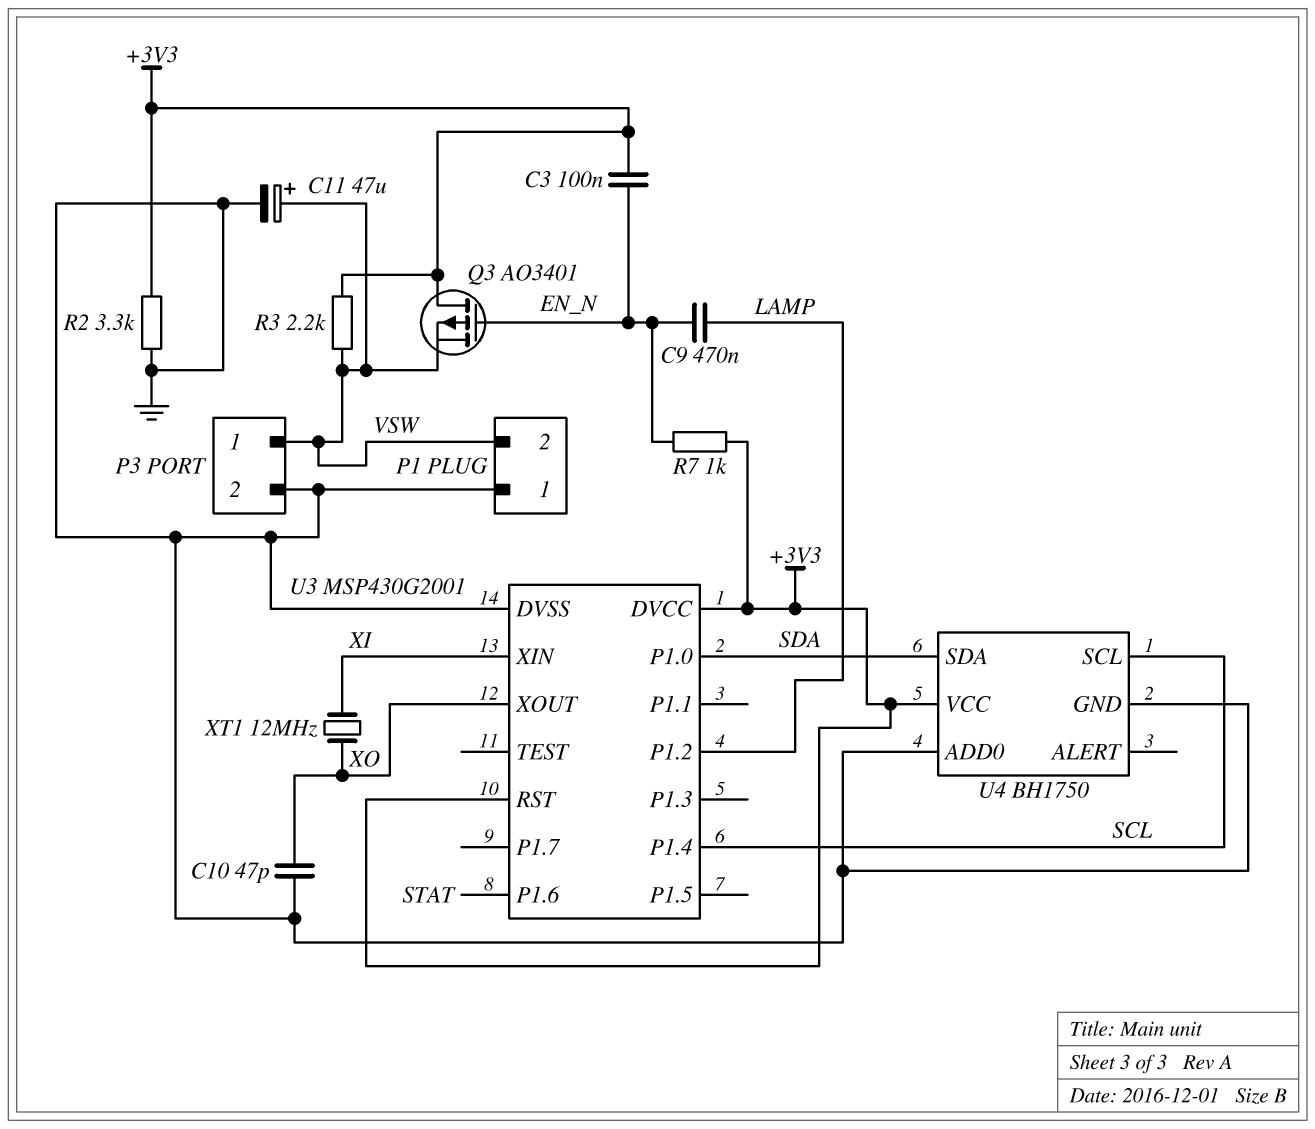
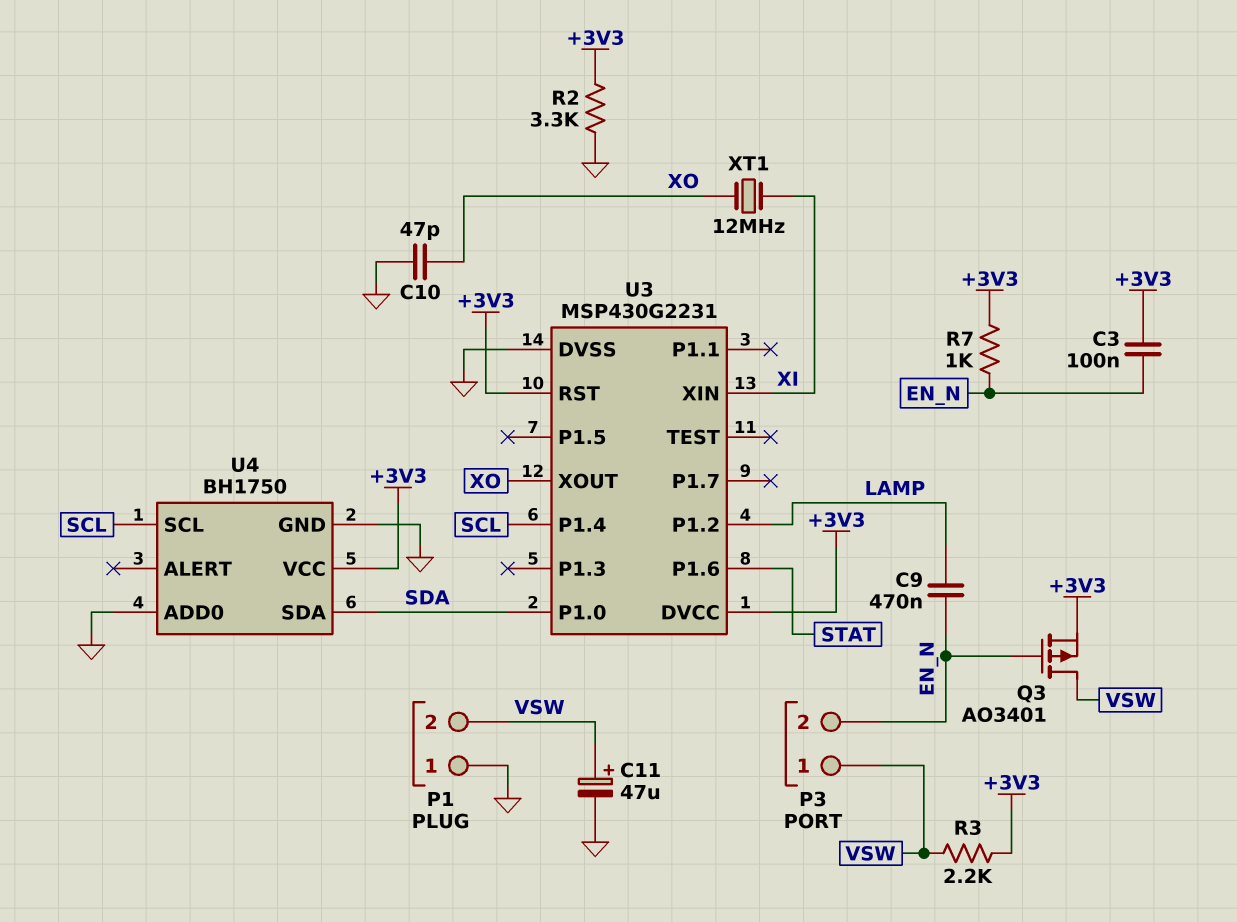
P3 pin 2: GND -> EN_N
Q3: PMOS AO3401 (G EN_N, D +3V3, S VSW) -> PMOS AO3401 (G EN_N, D VSW, S +3V3)
U3: MSP430G2001 -> MSP430G2231

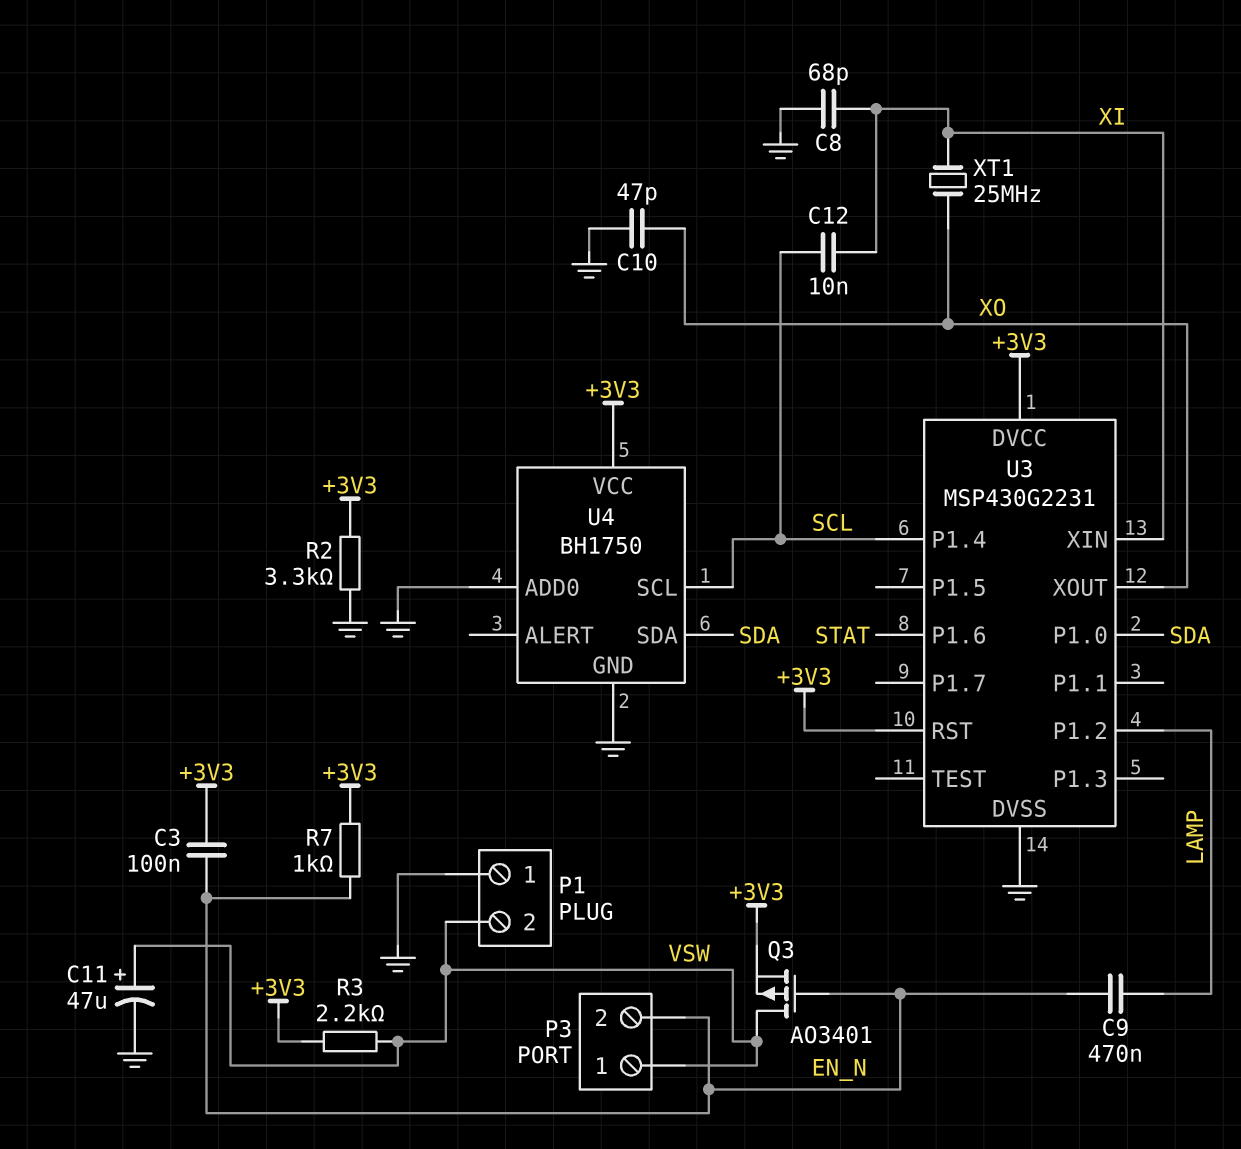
C8: none -> 68pF (GND, XI)
C12: none -> 10nF (SCL, XI)
XT1: 12MHz (XI, XO) -> 25MHz (XI, XO)

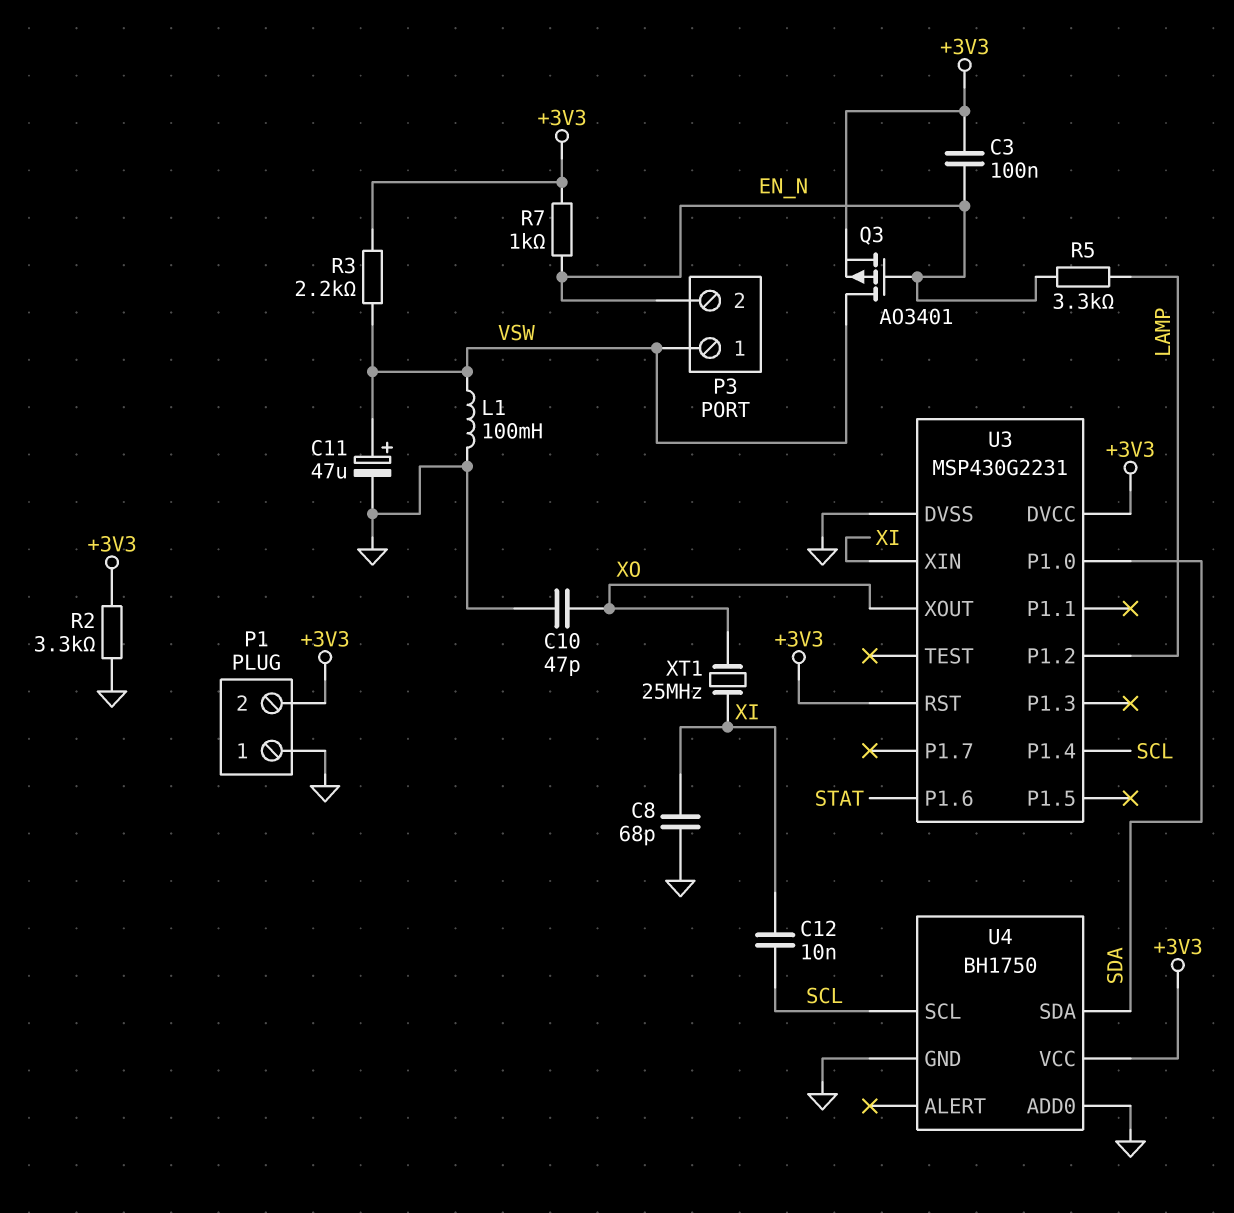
C9: 470nF (EN_N, LAMP) -> none
L1: none -> 100mH (GND, VSW)
P1 pin 2: VSW -> +3V3
R5: none -> 3.3k (EN_N, LAMP)

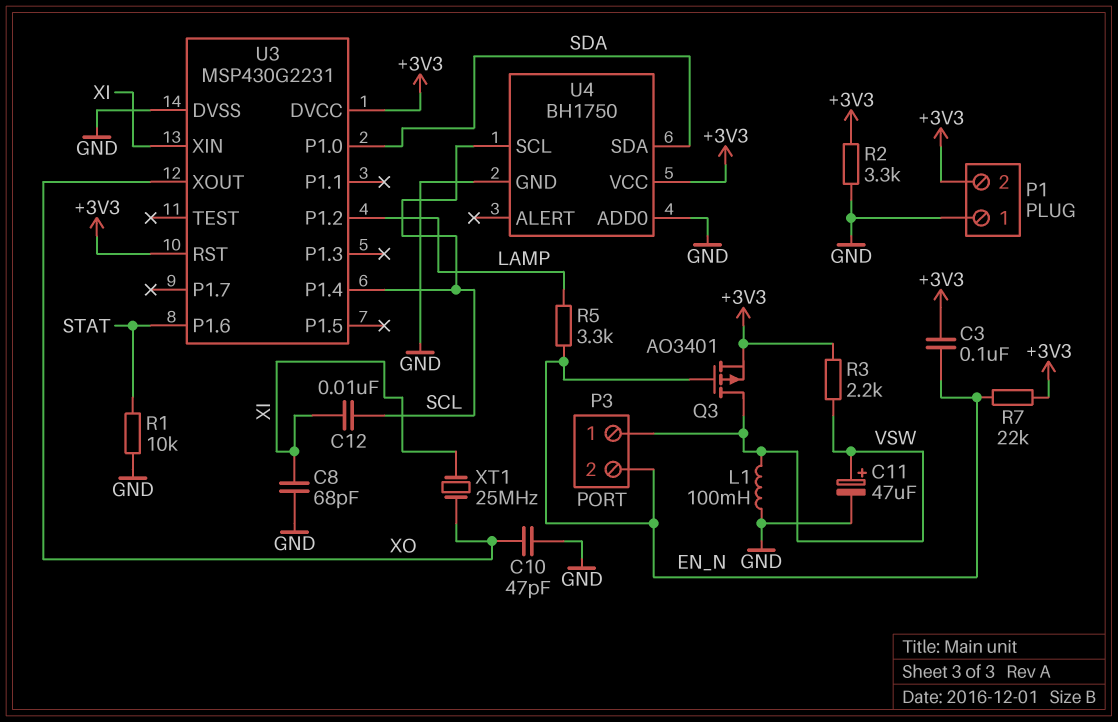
R1: none -> 10k (GND, STAT)
R7: 1k (+3V3, EN_N) -> 22k (+3V3, EN_N)

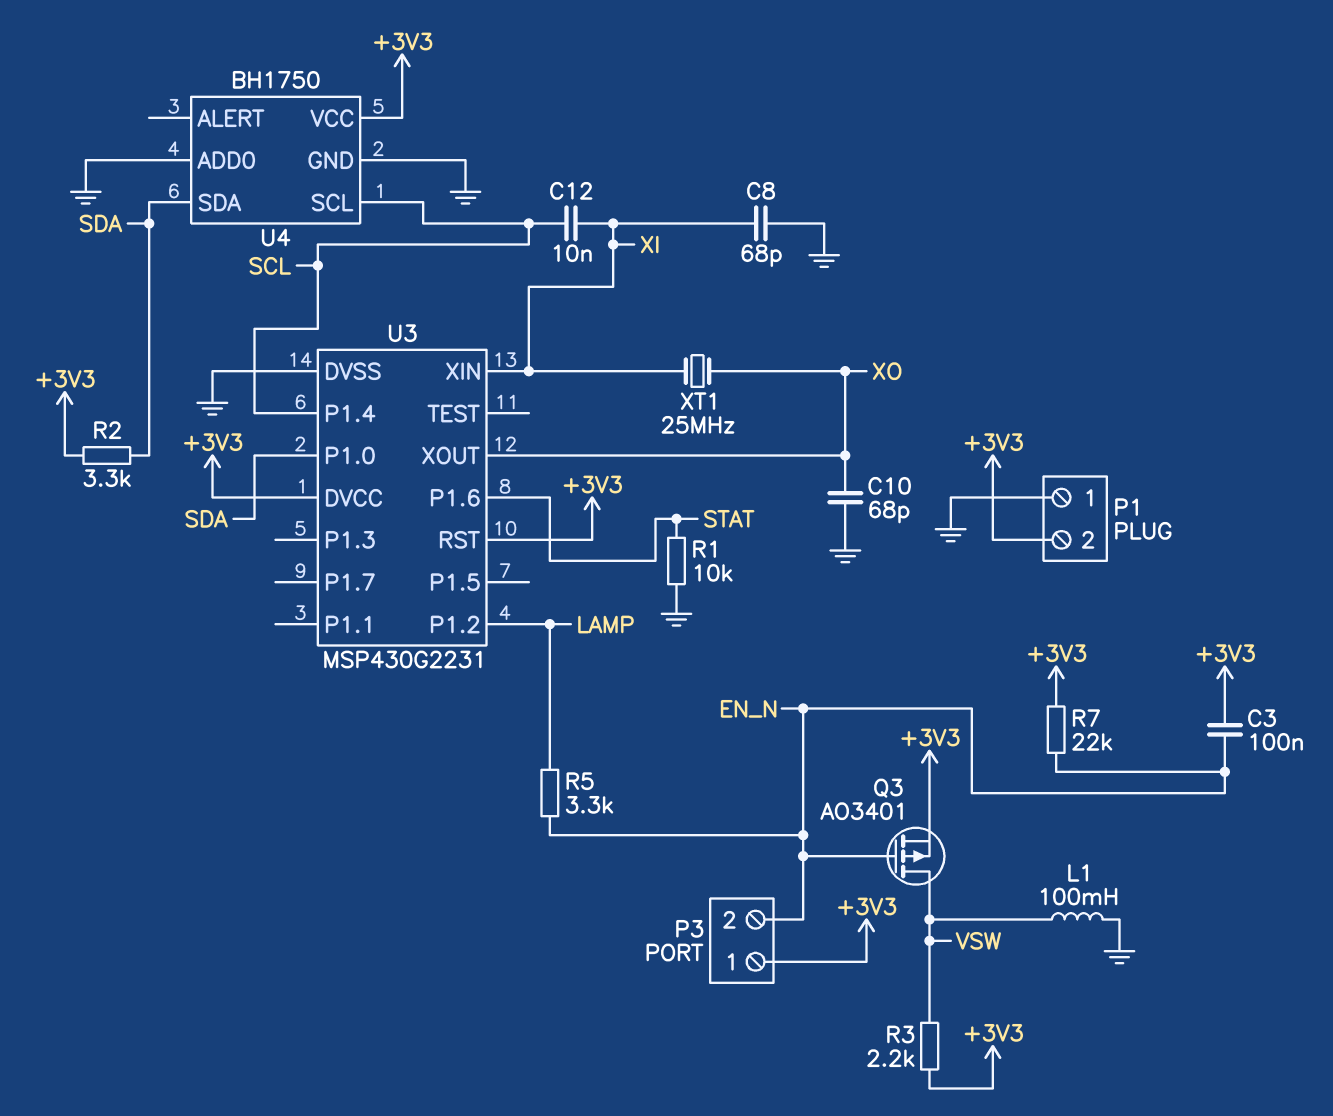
C10: 47pF (GND, XO) -> 68pF (GND, XO)
C11: 47uF (plus VSW, minus GND) -> none
P3 pin 1: VSW -> +3V3
R2: 3.3k (+3V3, GND) -> 3.3k (+3V3, SDA)

